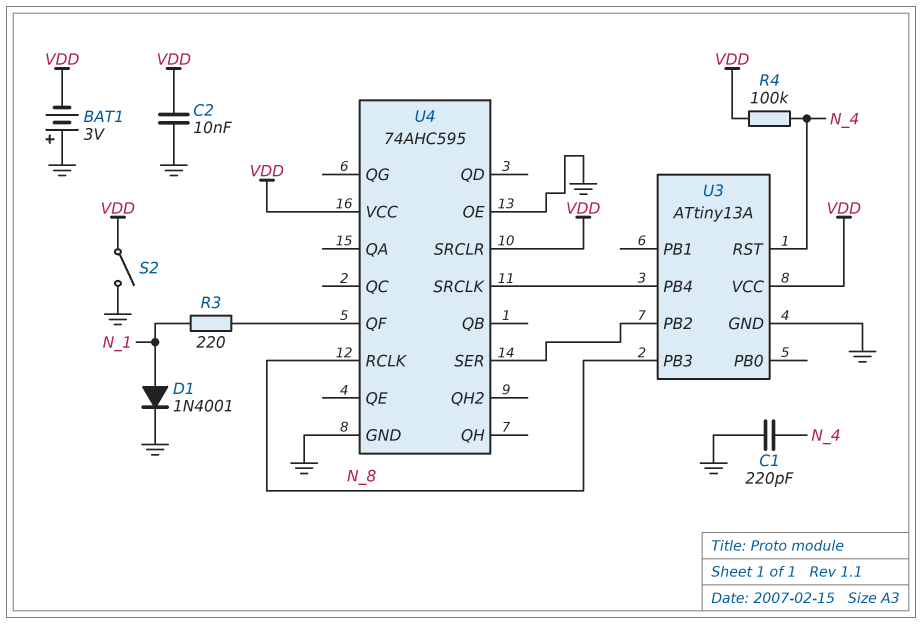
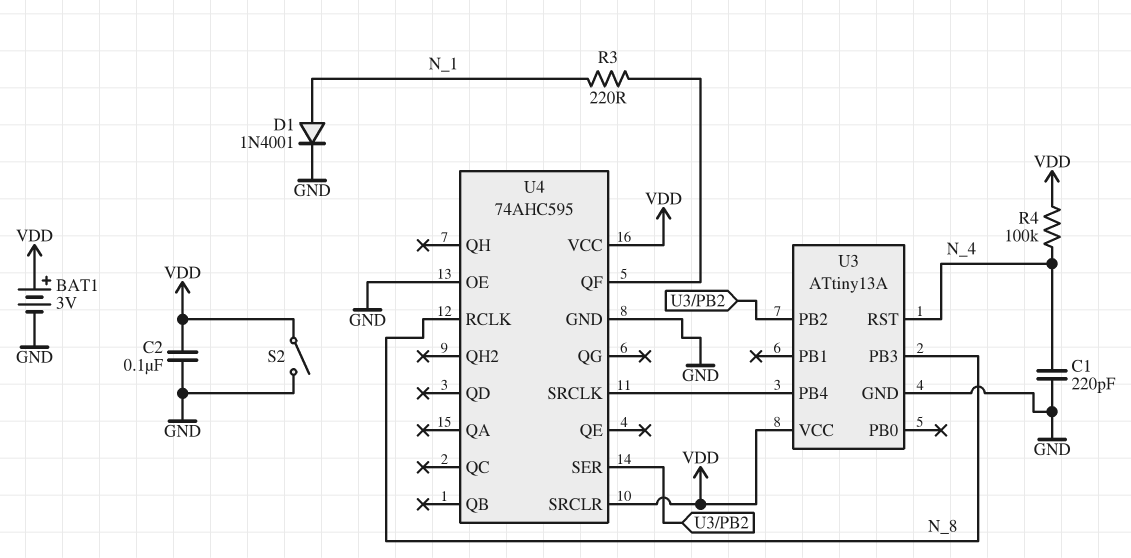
BAT1: 3V (plus GND, minus VDD) -> 3V (plus VDD, minus GND)
C2: 10nF (GND, VDD) -> 100nF (GND, VDD)

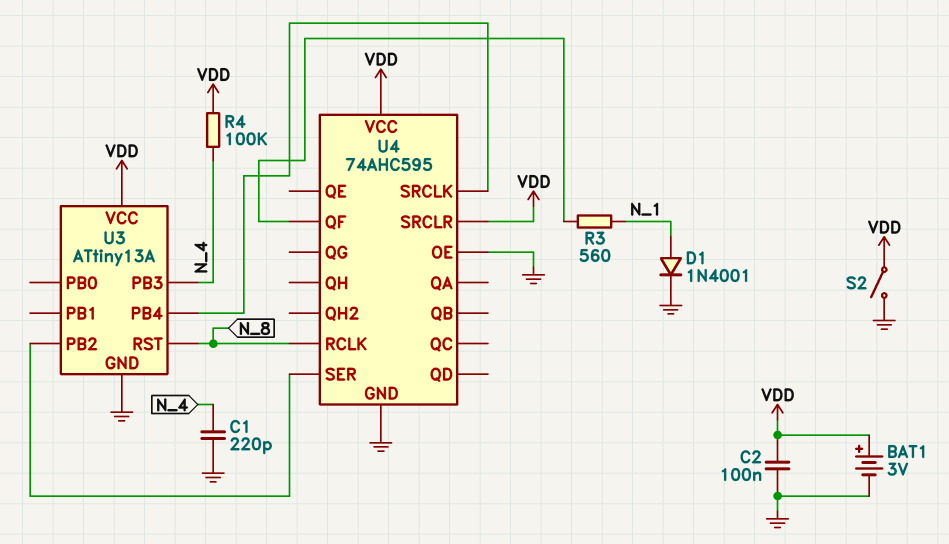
R3: 220 (N_1, U4/QF) -> 560 (N_1, U4/QF)
U3 pin PB3: N_8 -> N_4
U3 pin RST: N_4 -> N_8

